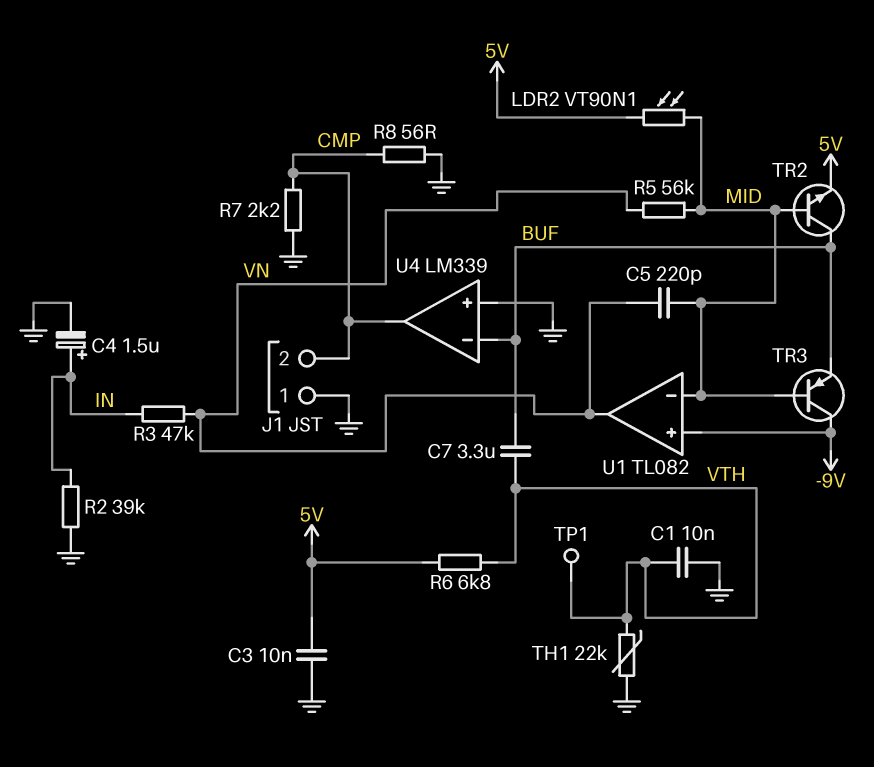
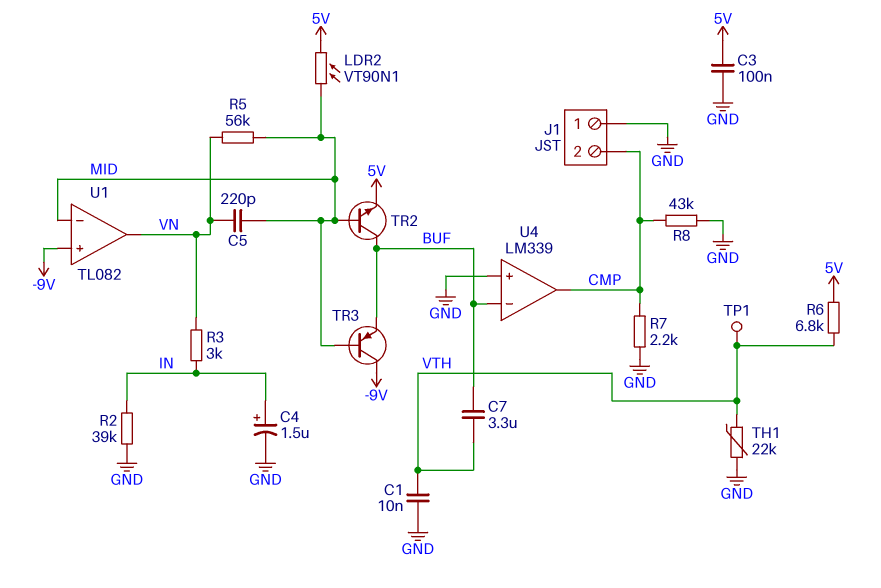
C3: 10nF (5V, GND) -> 100nF (5V, GND)
R3: 47k (IN, VN) -> 3k (IN, VN)
R8: 56 (CMP, GND) -> 43k (CMP, GND)

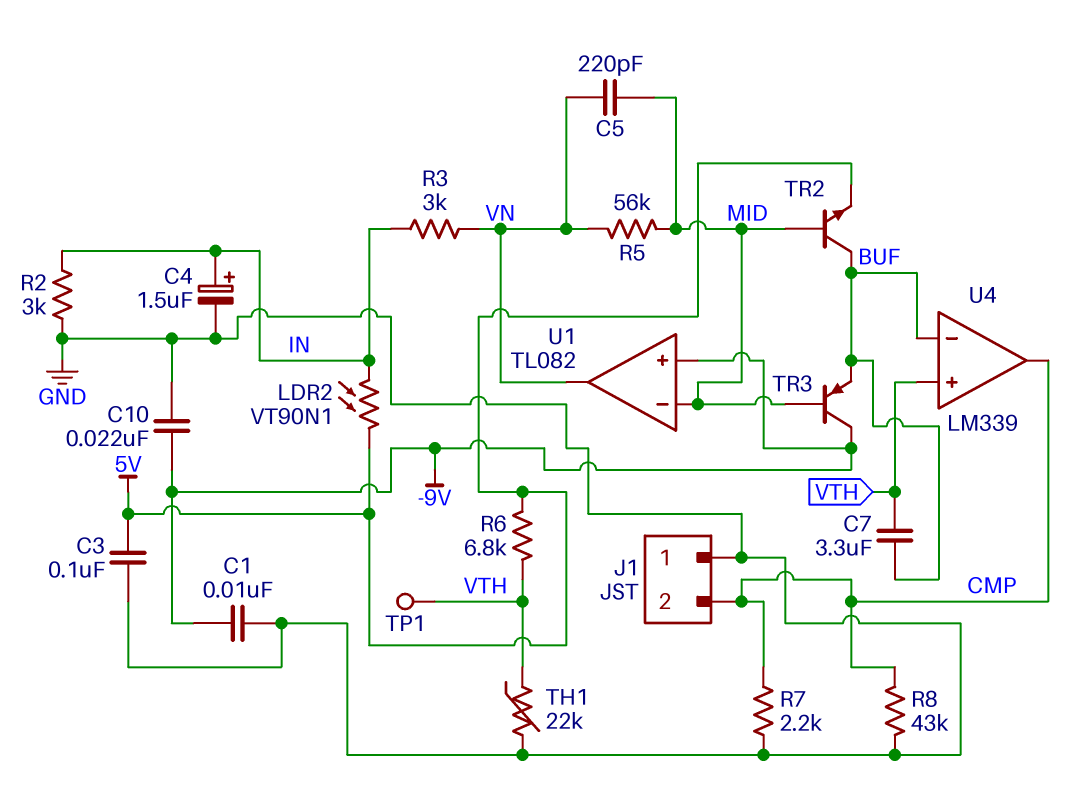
C1: 10nF (GND, VTH) -> 10nF (-9V, GND)
C10: none -> 22nF (-9V, GND)
LDR2: VT90N1 (5V, MID) -> VT90N1 (5V, IN)
R2: 39k (GND, IN) -> 3k (GND, IN)
U4 pin in+: GND -> VTH

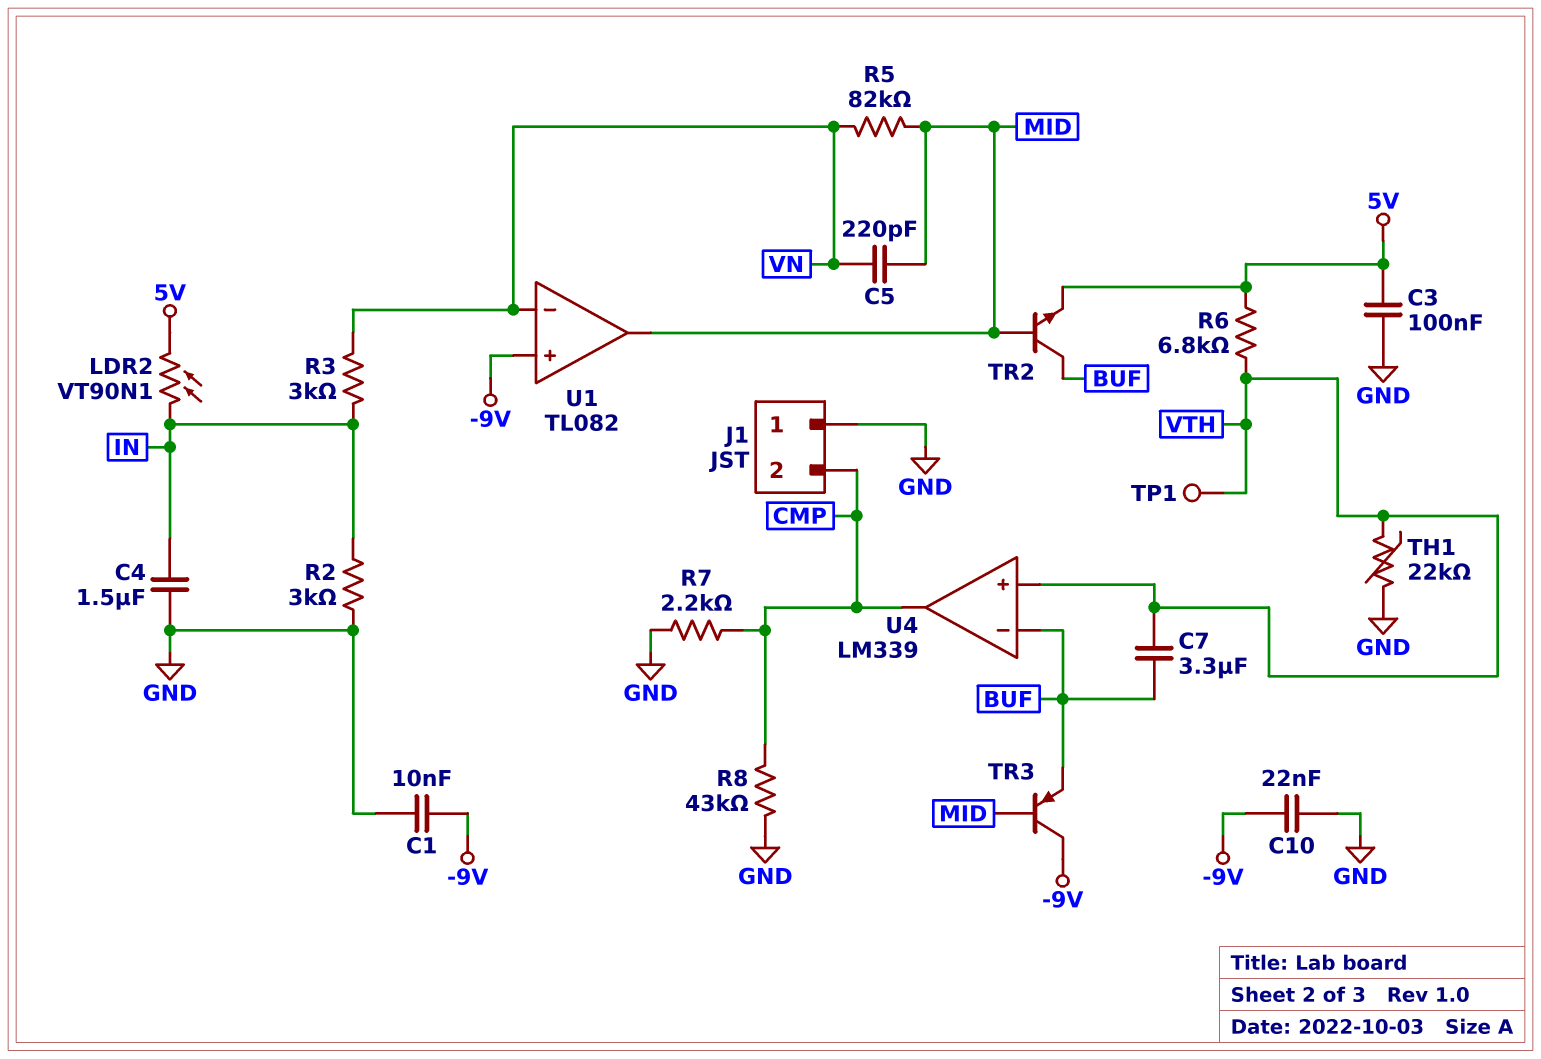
C4: 1.5uF (plus IN, minus GND) -> 1.5uF (GND, IN)
R5: 56k (MID, VN) -> 82k (MID, VN)
U1 pin in-: MID -> VN
U1 pin out: VN -> MID

